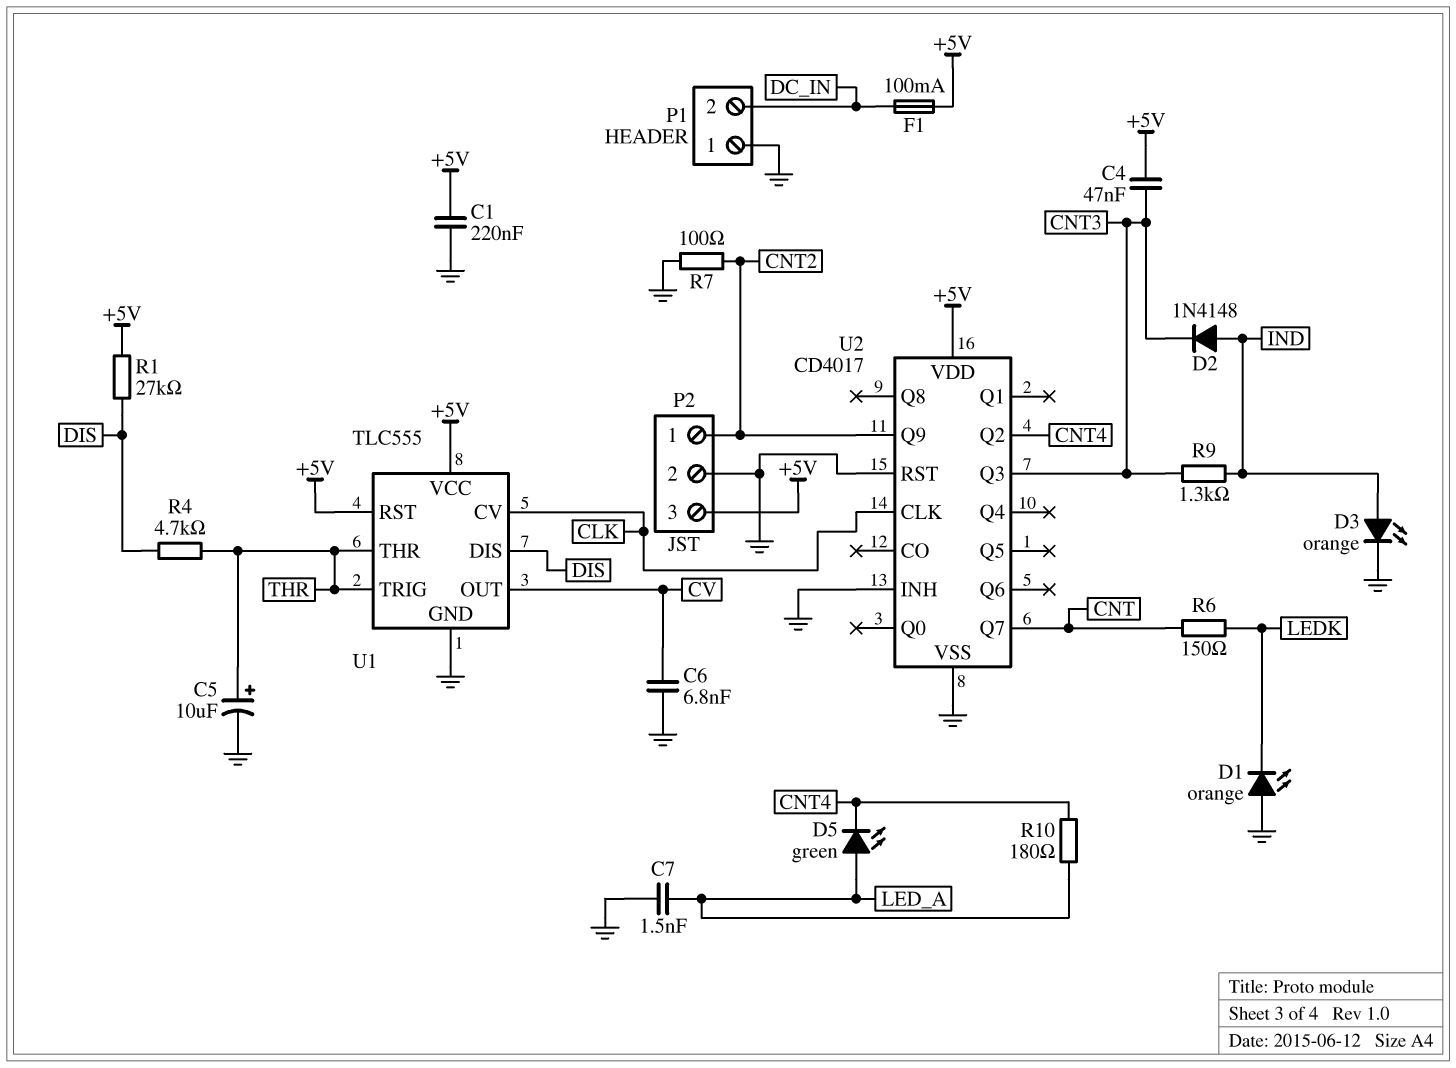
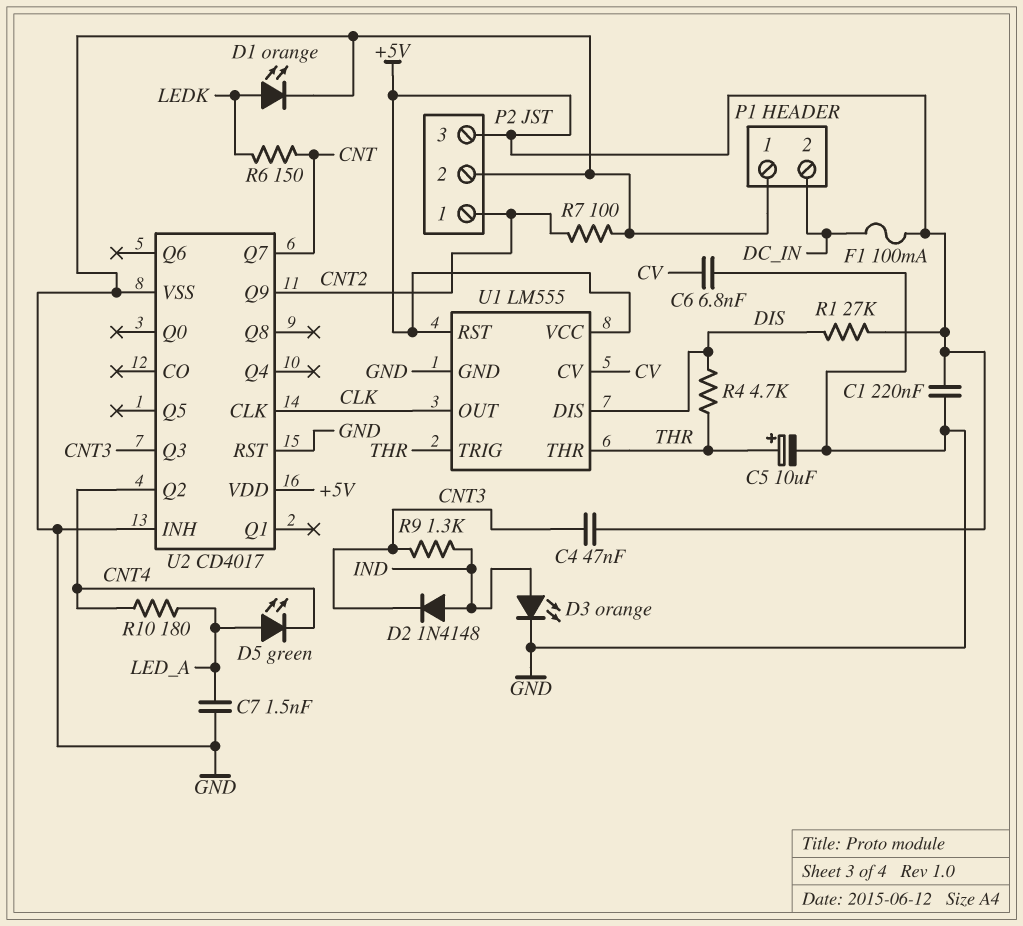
D1: LED orange (A GND, K LEDK) -> LED orange (A LEDK, K GND)
U1: TLC555 -> LM555
U1 pin CV: CLK -> CV
U1 pin OUT: CV -> CLK

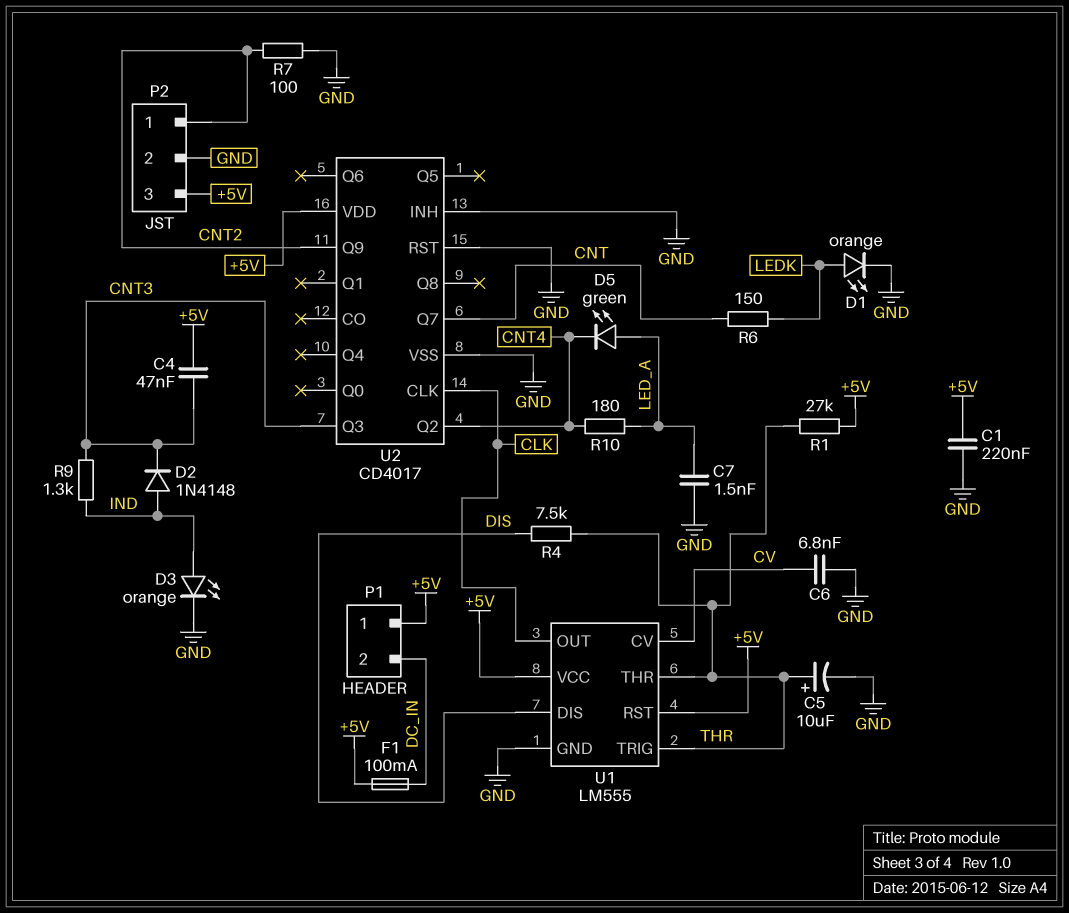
P1 pin 1: GND -> +5V
R1: 27k (+5V, DIS) -> 27k (+5V, THR)
R4: 4.7k (DIS, THR) -> 7.5k (DIS, THR)

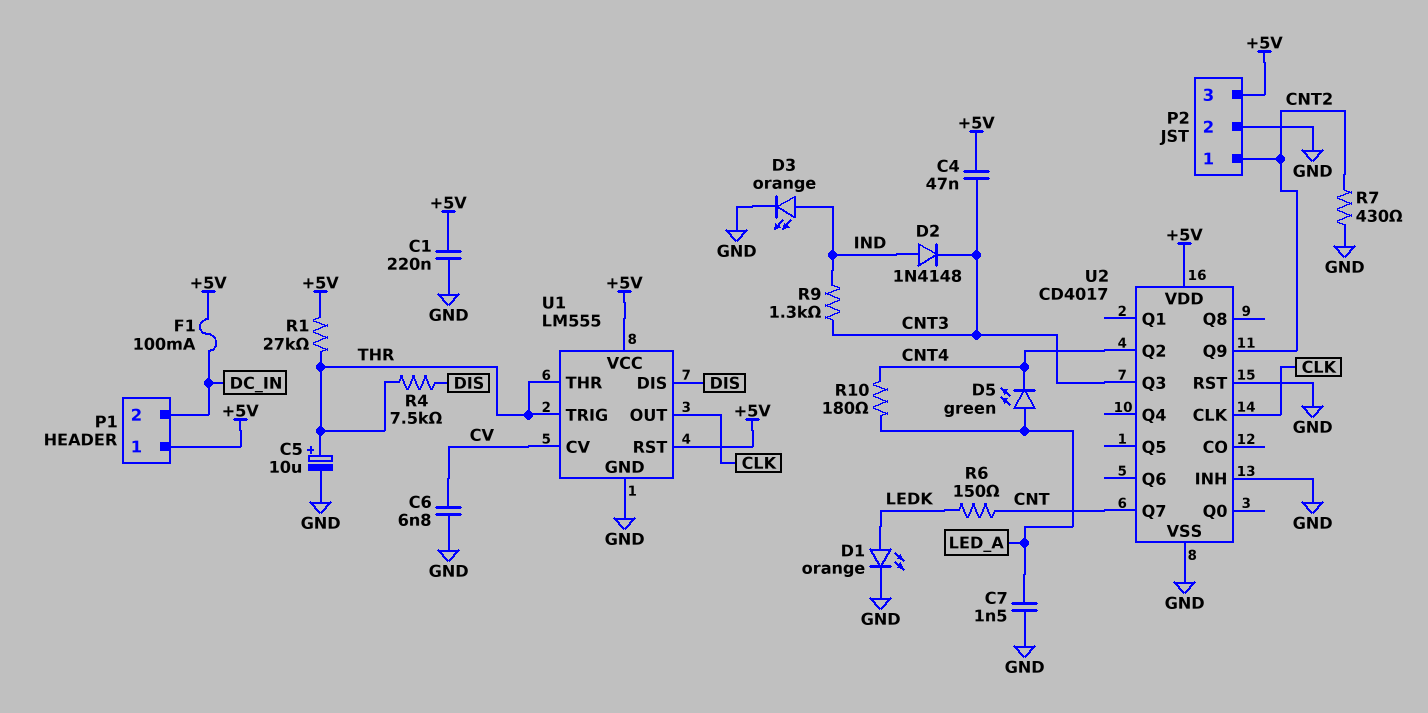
R7: 100 (CNT2, GND) -> 430 (CNT2, GND)

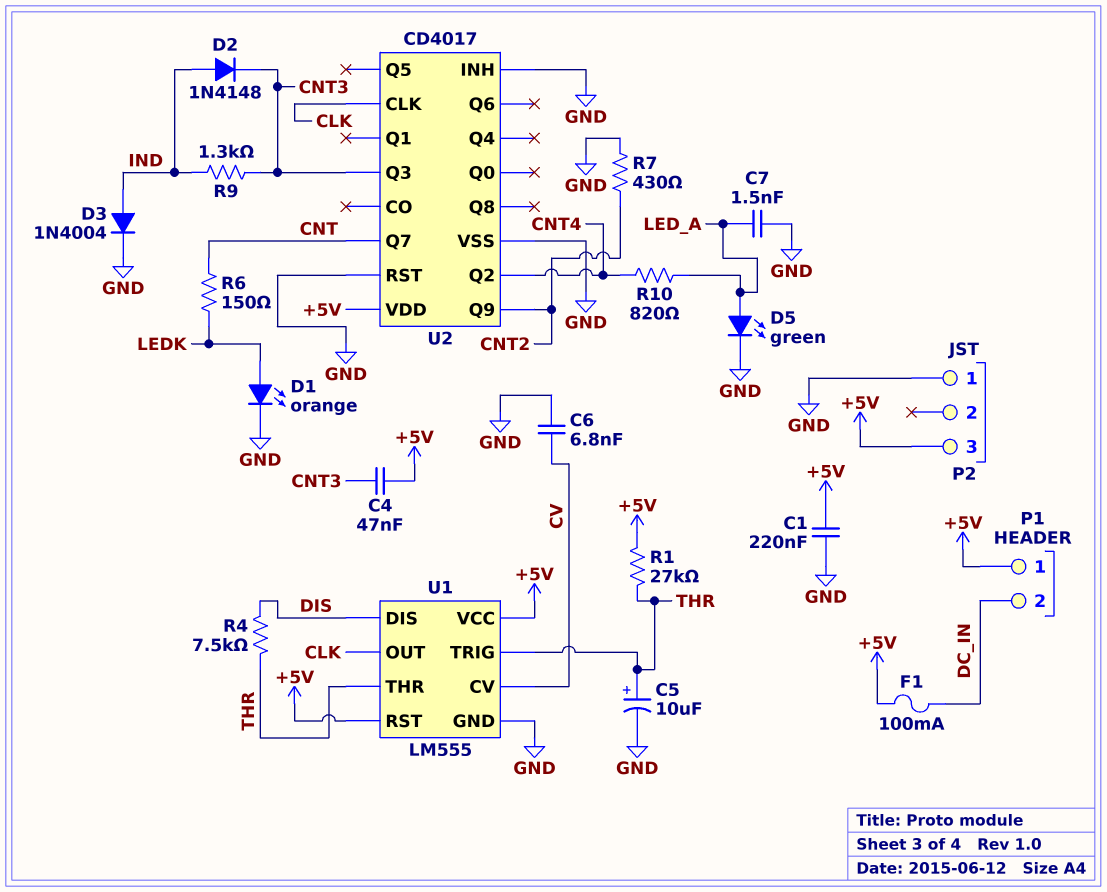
D3: LED orange (A IND, K GND) -> diode 1N4004 (A IND, K GND)
D5: LED green (A LED_A, K CNT4) -> LED green (A LED_A, K GND)
P2 pin 1: CNT2 -> GND
P2 pin 2: GND -> none
R10: 180 (CNT4, LED_A) -> 820 (CNT4, LED_A)

